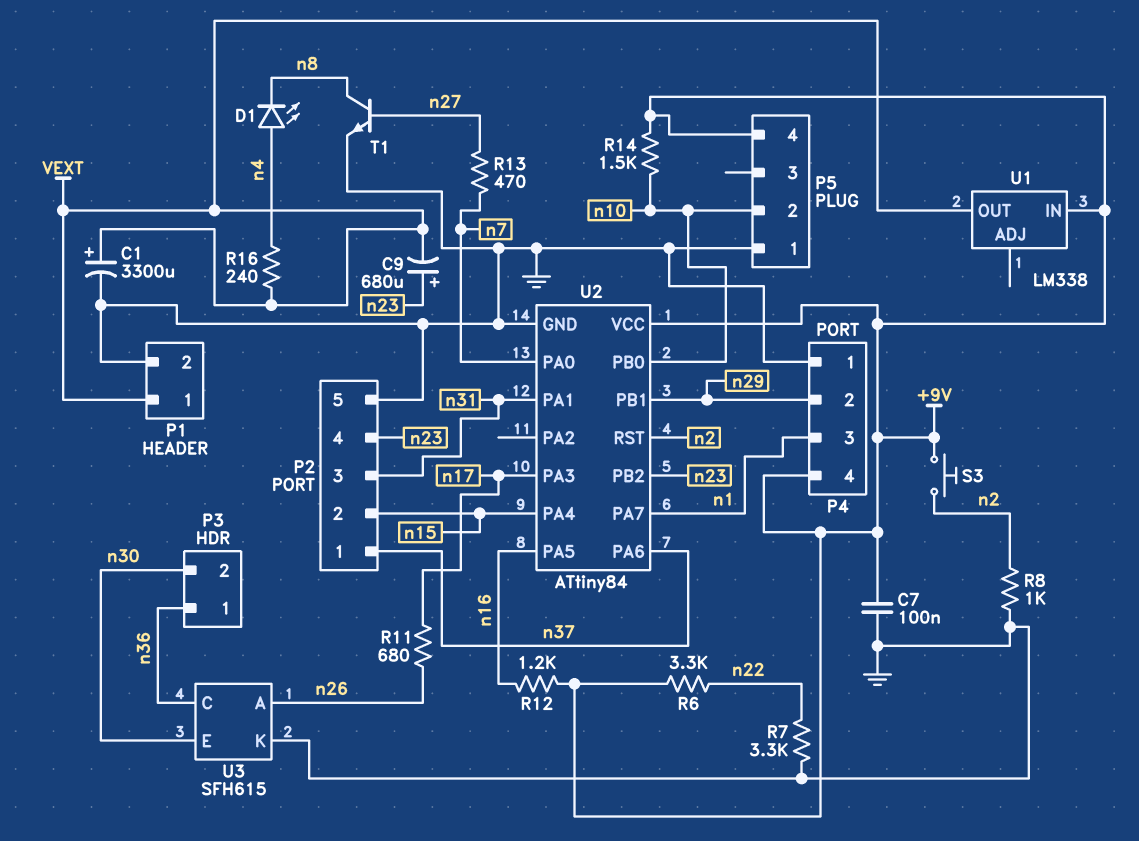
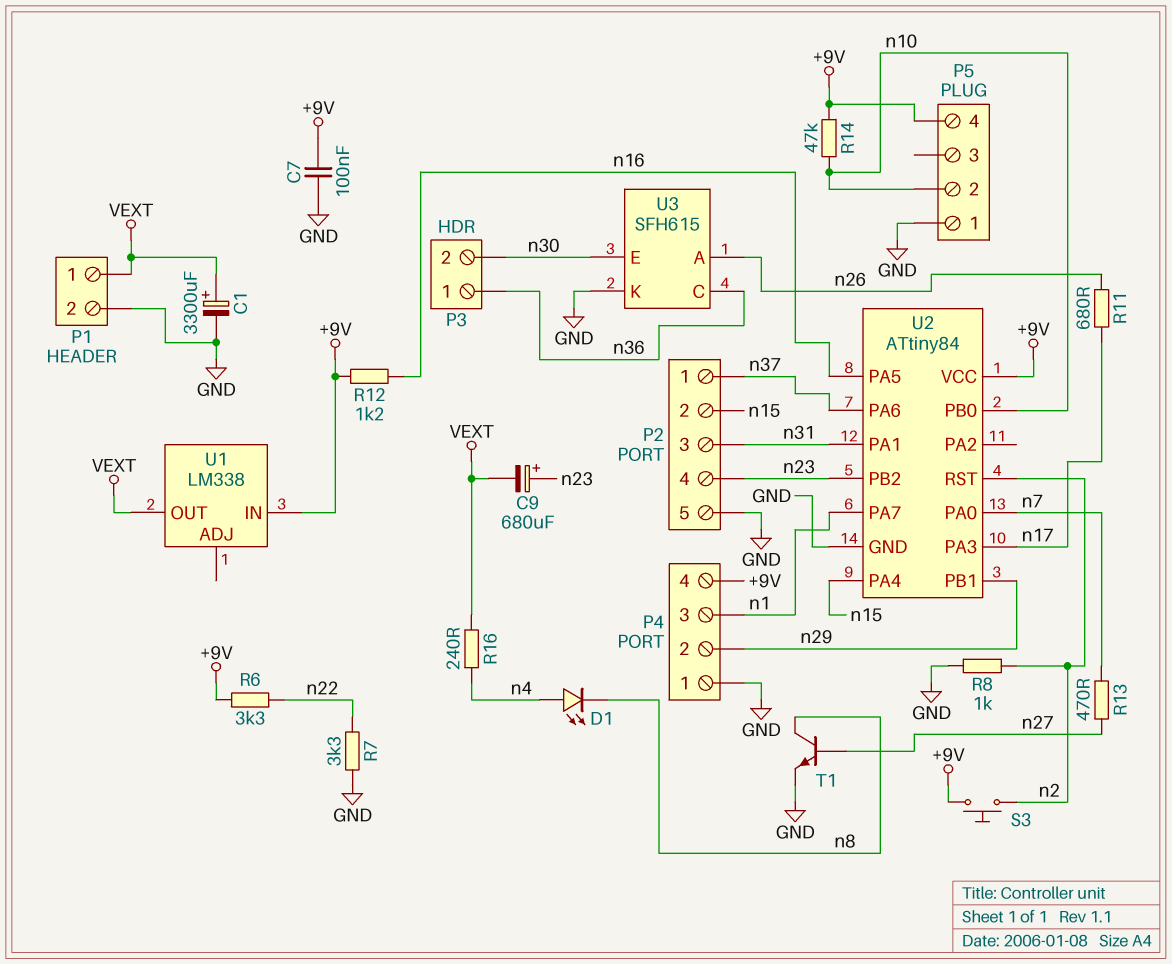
R14: 1.5k (+9V, n10) -> 47k (+9V, n10)

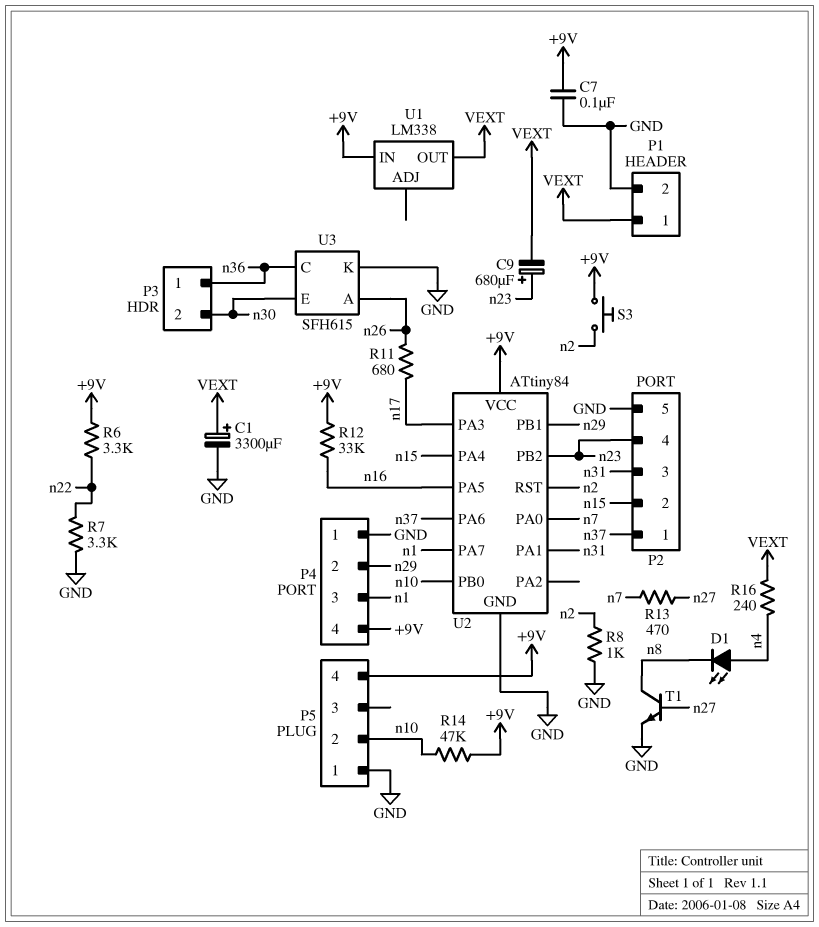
R12: 1.2k (+9V, n16) -> 33k (+9V, n16)

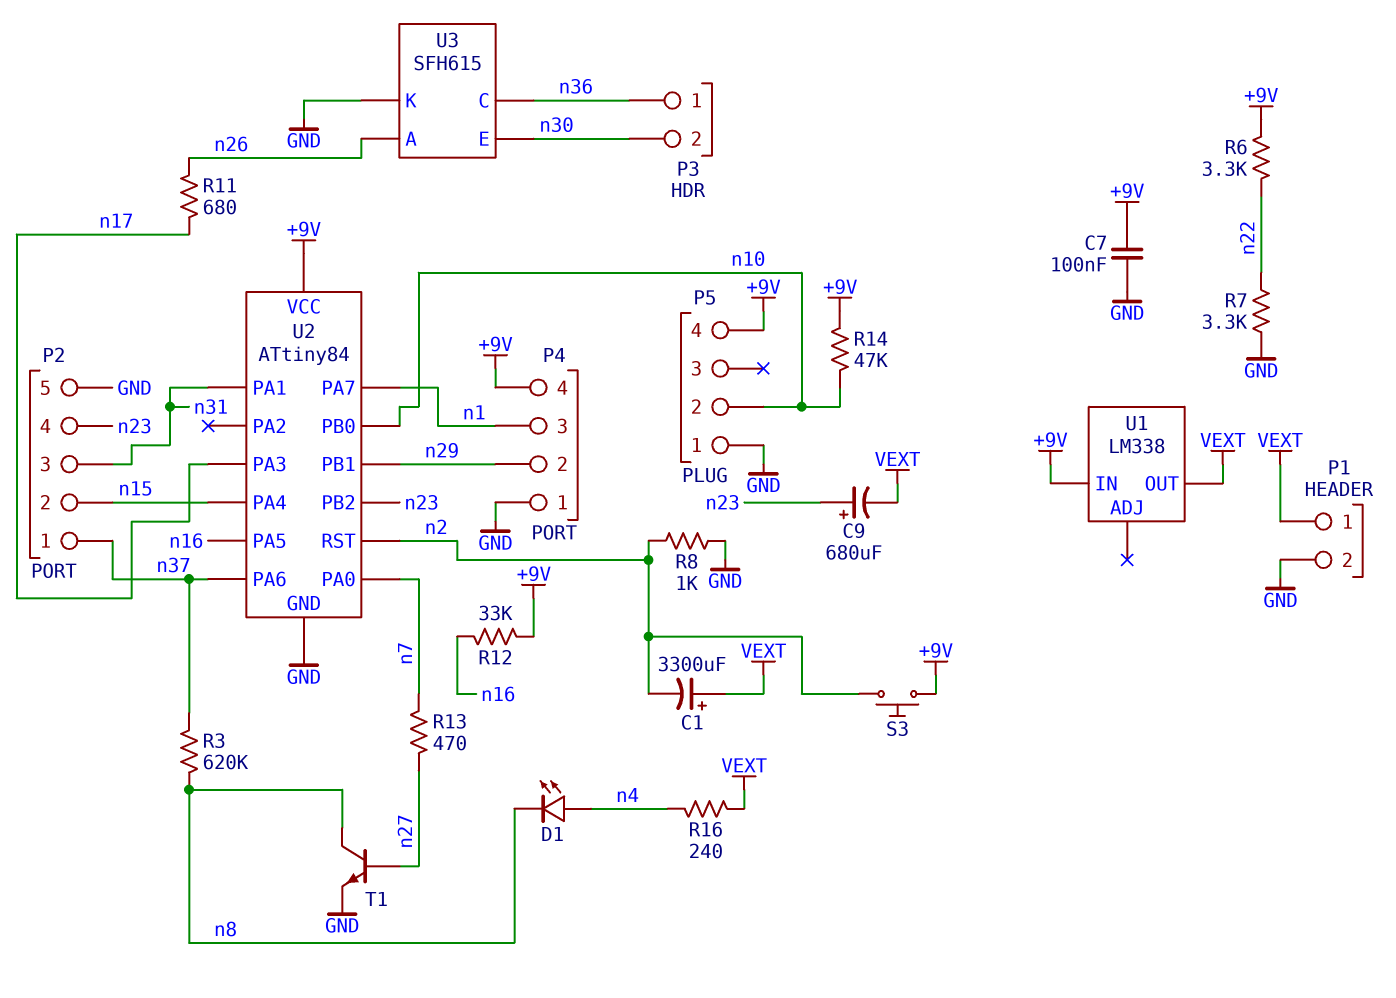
C1: 3300uF (plus VEXT, minus GND) -> 3300uF (plus VEXT, minus n2)
R3: none -> 620k (n8, n37)

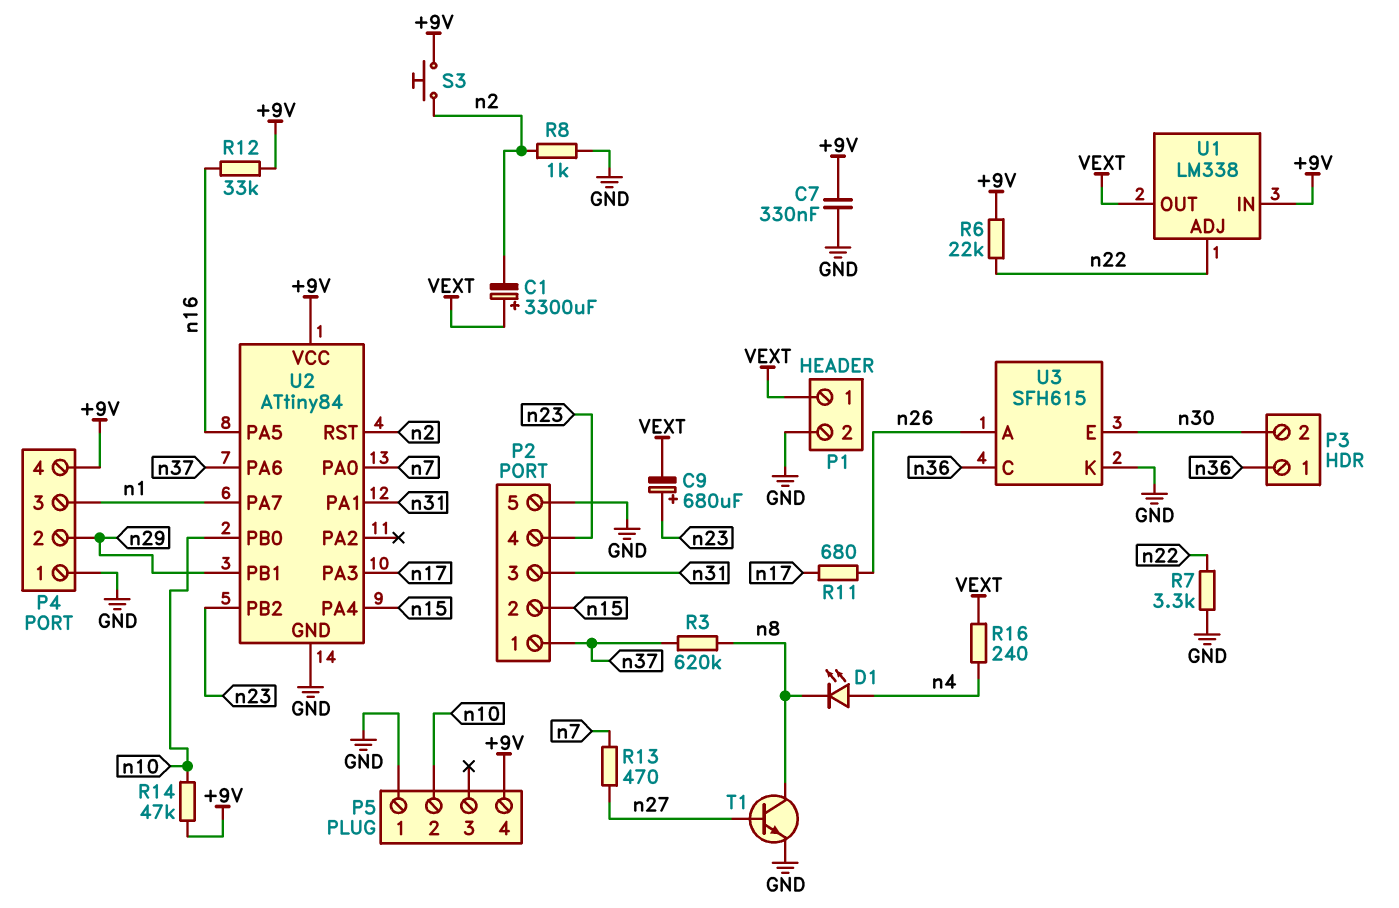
C7: 100nF (+9V, GND) -> 330nF (+9V, GND)
R6: 3.3k (+9V, n22) -> 22k (+9V, n22)
U1 pin ADJ: none -> n22

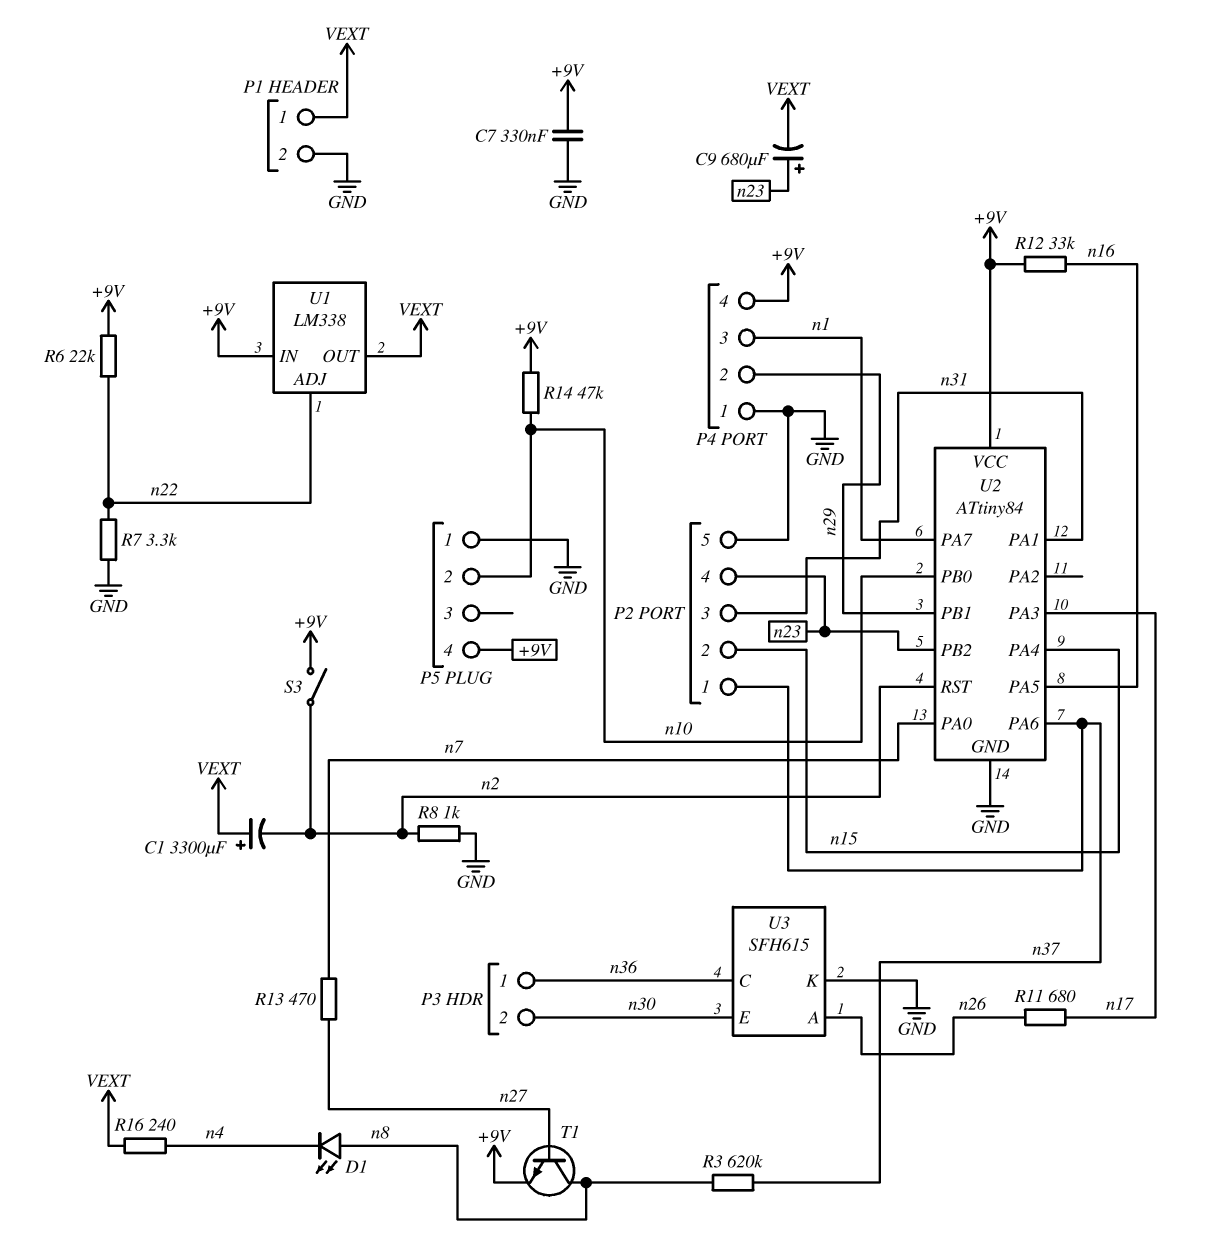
D1: LED (A n4, K n8) -> LED (A n8, K n4)
S3: button (+9V, n2) -> switch (+9V, n2)
T1: NPN (B n27, C n8, E GND) -> NPN (B n27, C n8, E +9V)

